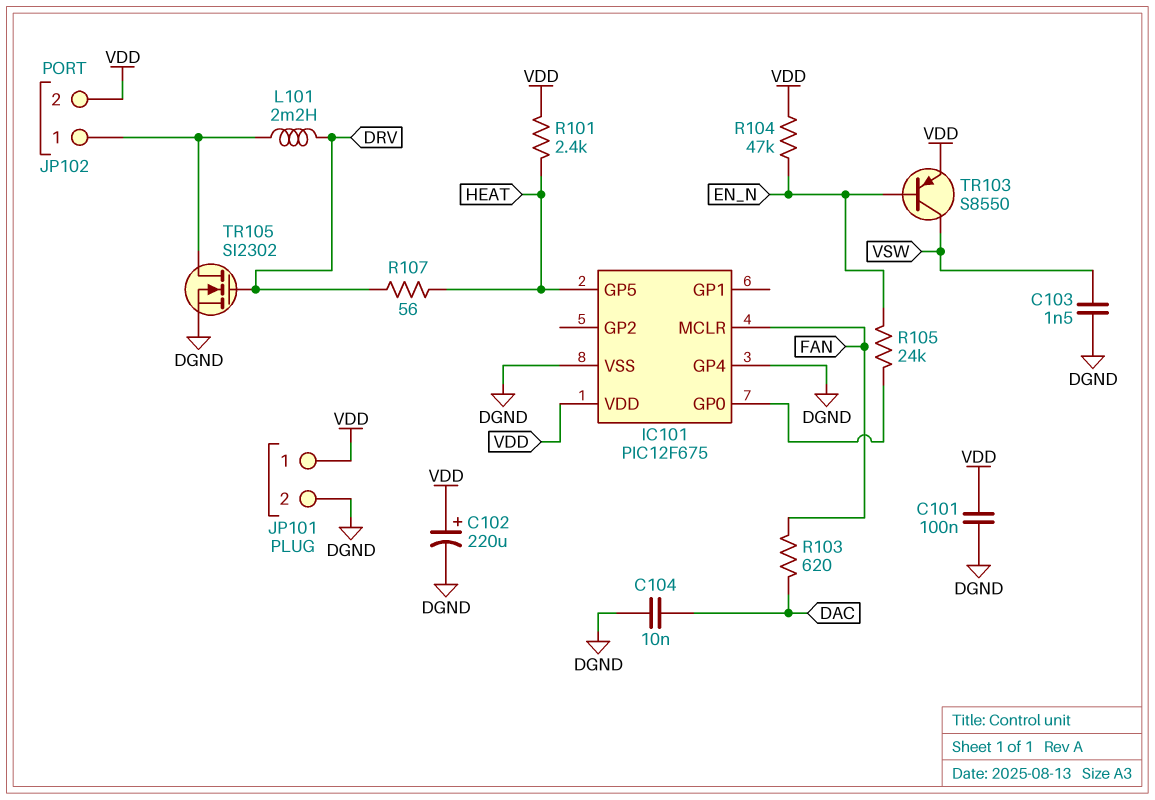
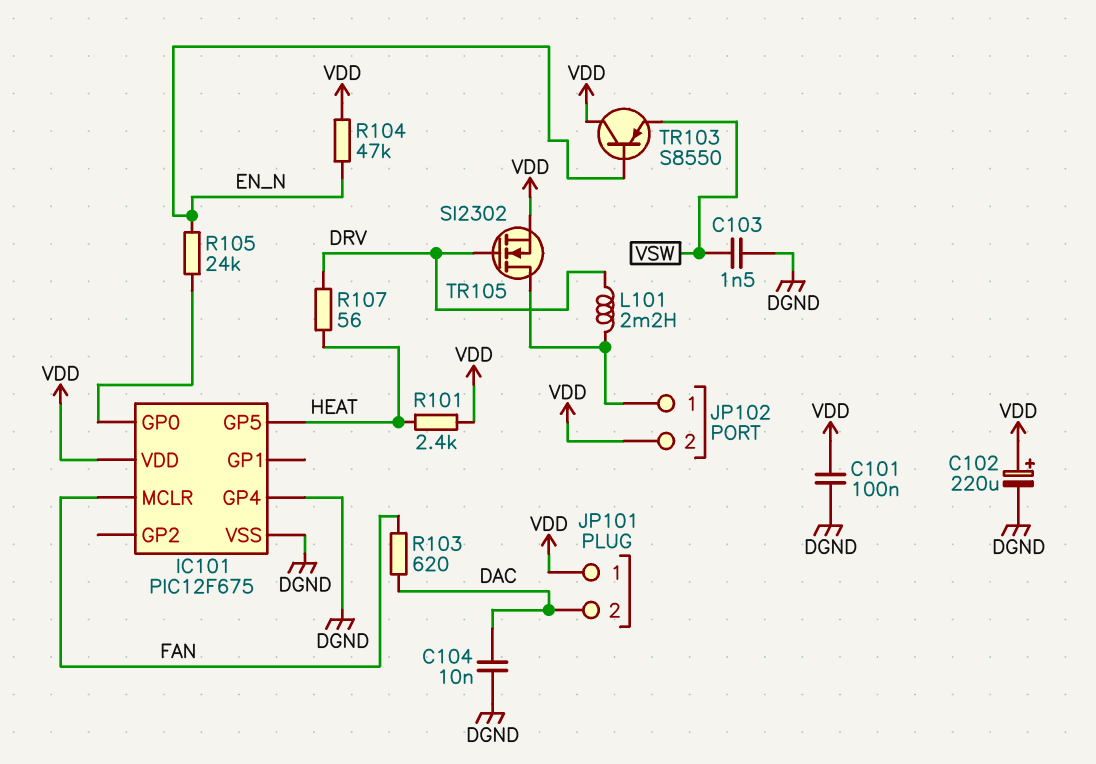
JP101 pin 2: DGND -> DAC
TR103: PNP S8550 (B EN_N, C VSW, E VDD) -> PNP S8550 (B EN_N, C VDD, E VSW)
TR105: NMOS SI2302 (G DRV, D JP102/1, S DGND) -> NMOS SI2302 (G DRV, D JP102/1, S VDD)

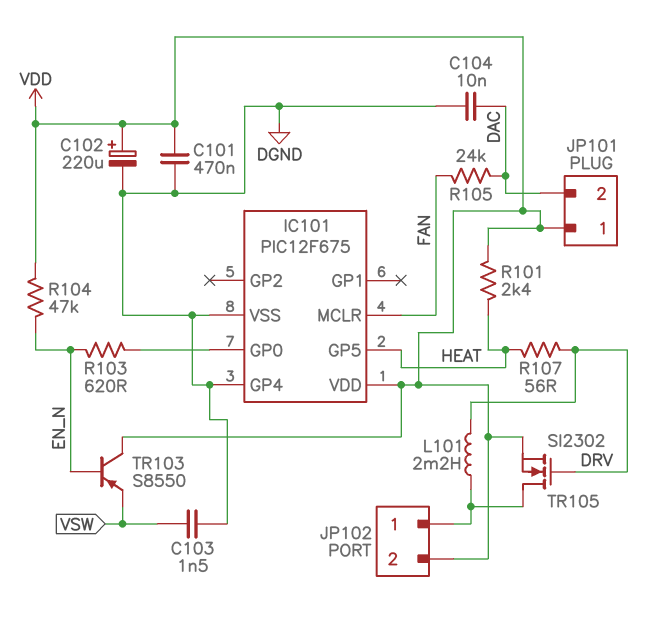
C101: 100nF (DGND, VDD) -> 470nF (DGND, VDD)
R103: 620 (DAC, FAN) -> 620 (EN_N, IC101/GP0)
R105: 24k (EN_N, IC101/GP0) -> 24k (DAC, FAN)

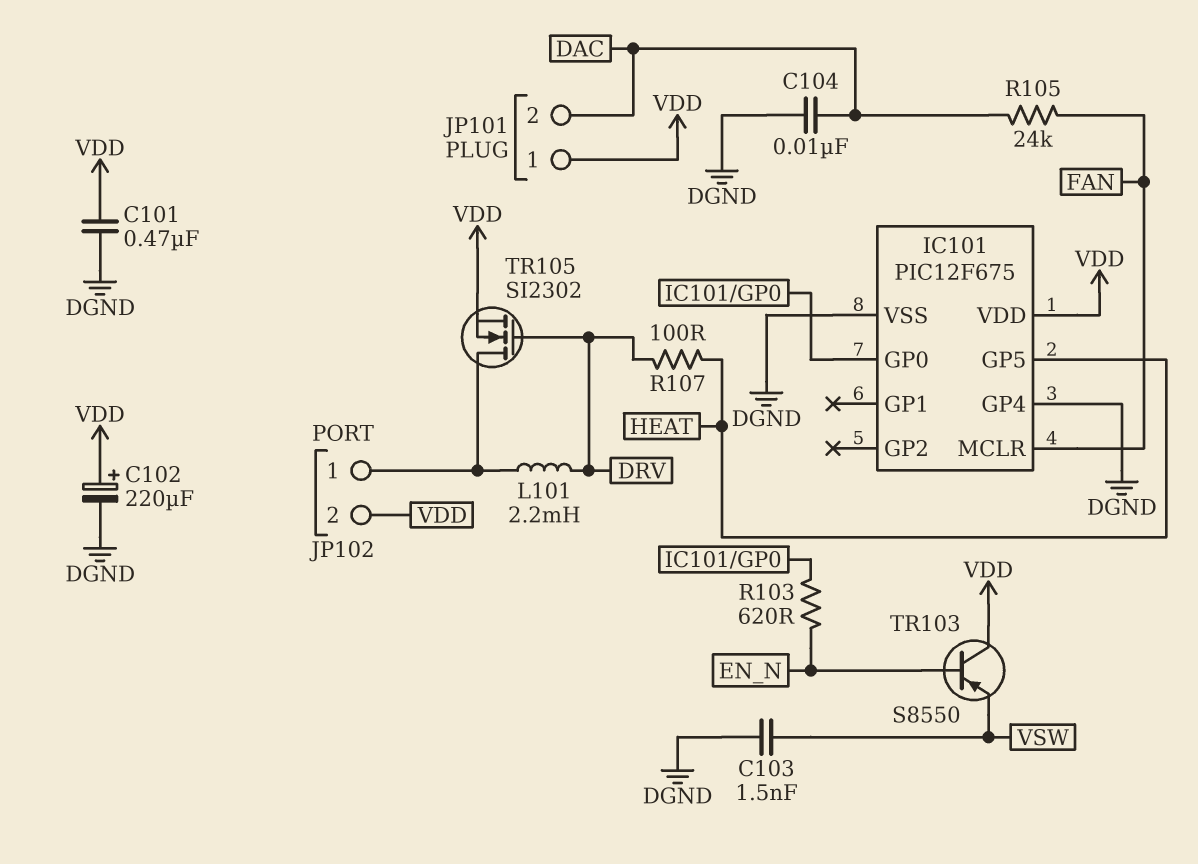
R101: 2.4k (HEAT, VDD) -> none
R104: 47k (EN_N, VDD) -> none
R107: 56 (DRV, HEAT) -> 100 (DRV, HEAT)

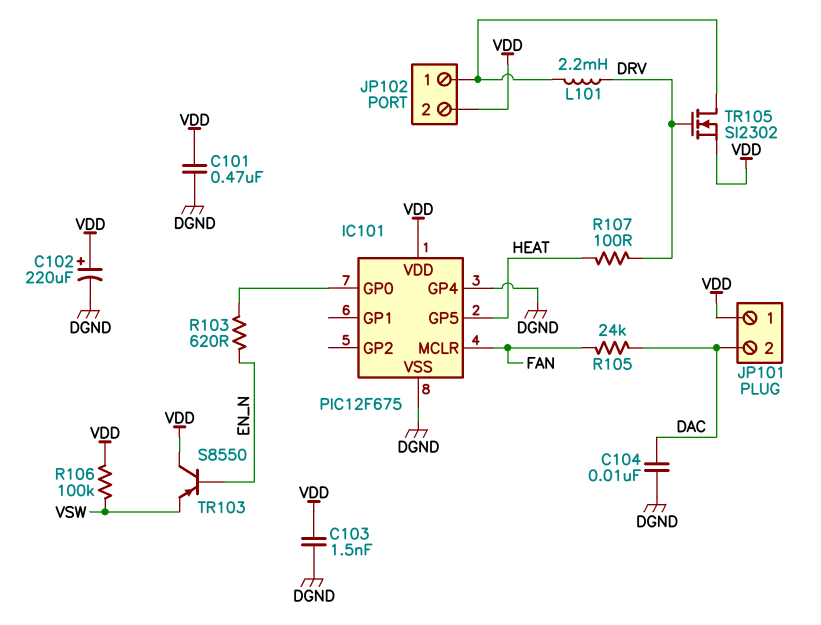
C103: 1.5nF (DGND, VSW) -> 1.5nF (DGND, VDD)
R106: none -> 100k (VDD, VSW)

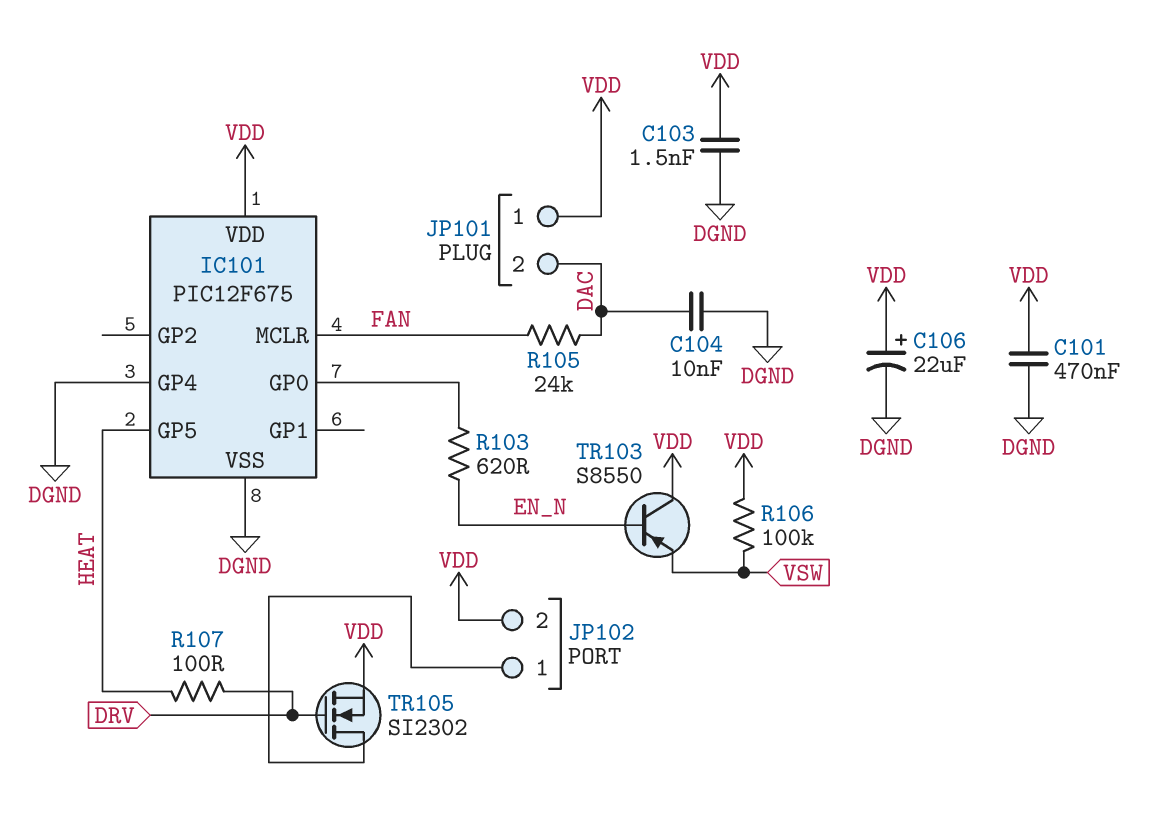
C102: 220uF (plus VDD, minus DGND) -> none
C106: none -> 22uF (plus VDD, minus DGND)
L101: 2.2mH (DRV, JP102/1) -> none

